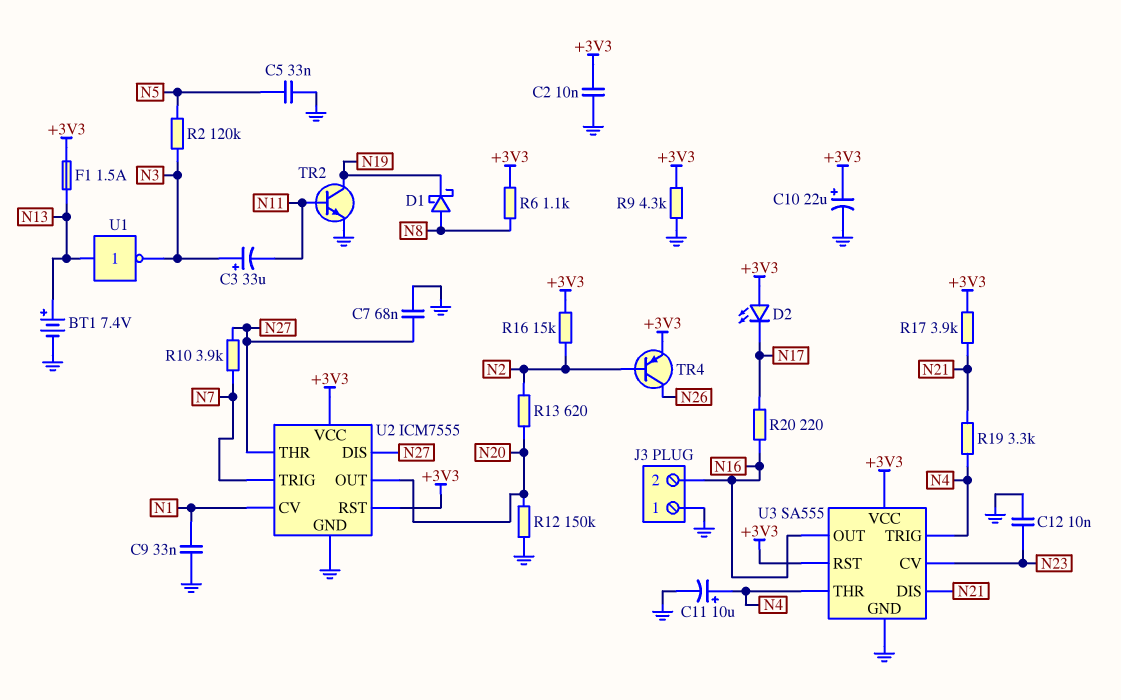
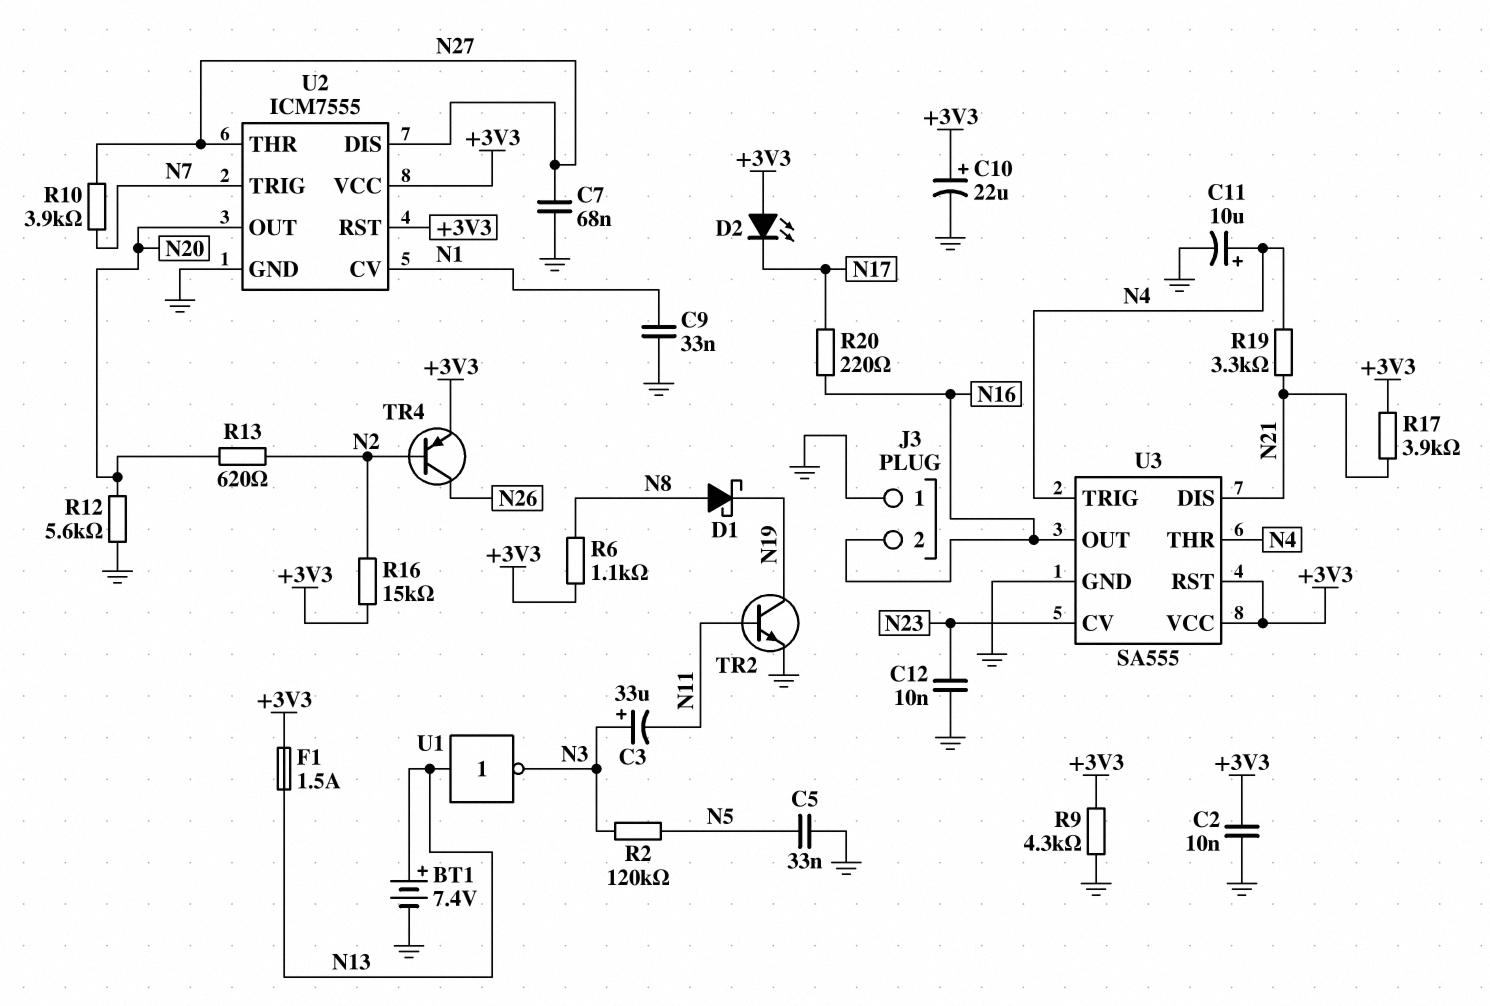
R12: 150k (GND, N20) -> 5.6k (GND, N20)

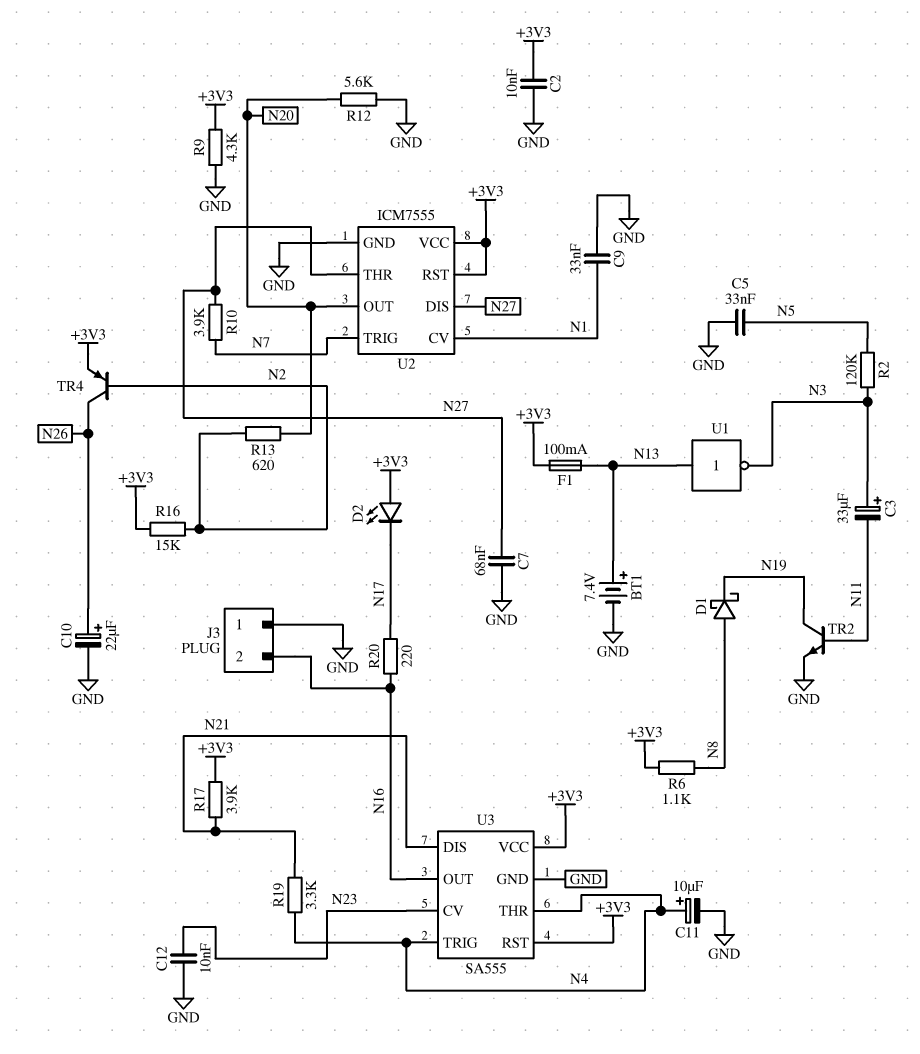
C10: 22uF (plus +3V3, minus GND) -> 22uF (plus N26, minus GND)
F1: 1.5A (+3V3, N13) -> 100mA (+3V3, N13)

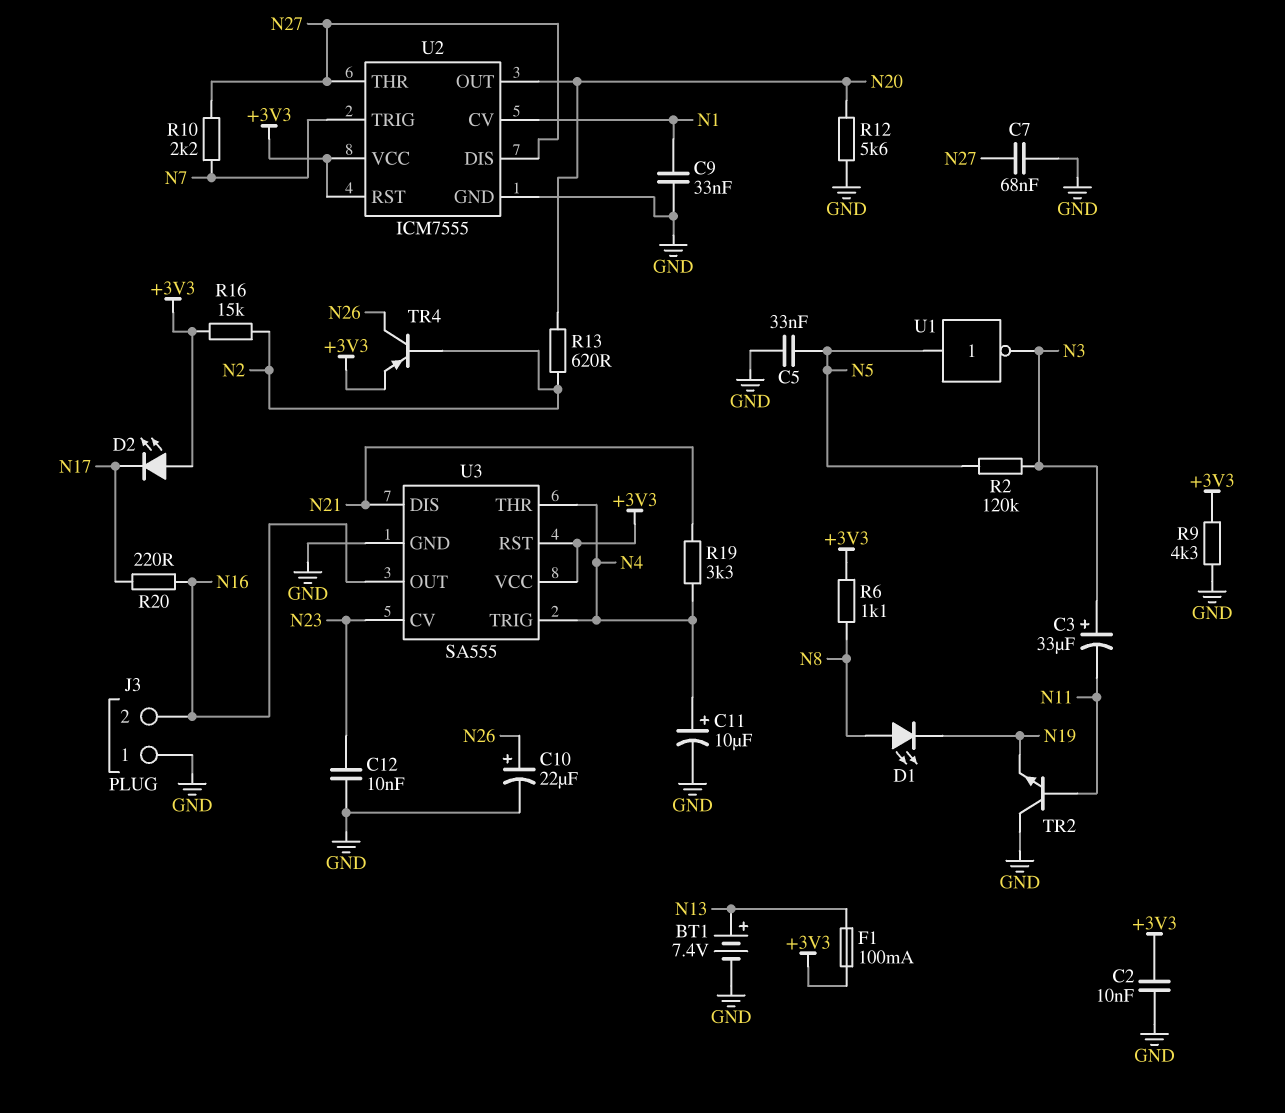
D1: schottky (A N8, K N19) -> LED (A N8, K N19)
R10: 3.9k (N7, N27) -> 2.2k (N7, N27)
R17: 3.9k (+3V3, N21) -> none
TR2: NPN (B N11, C N19, E GND) -> NPN (B N11, C GND, E N19)
U1: NOT (in N13, out N3) -> NOT (in N5, out N3)

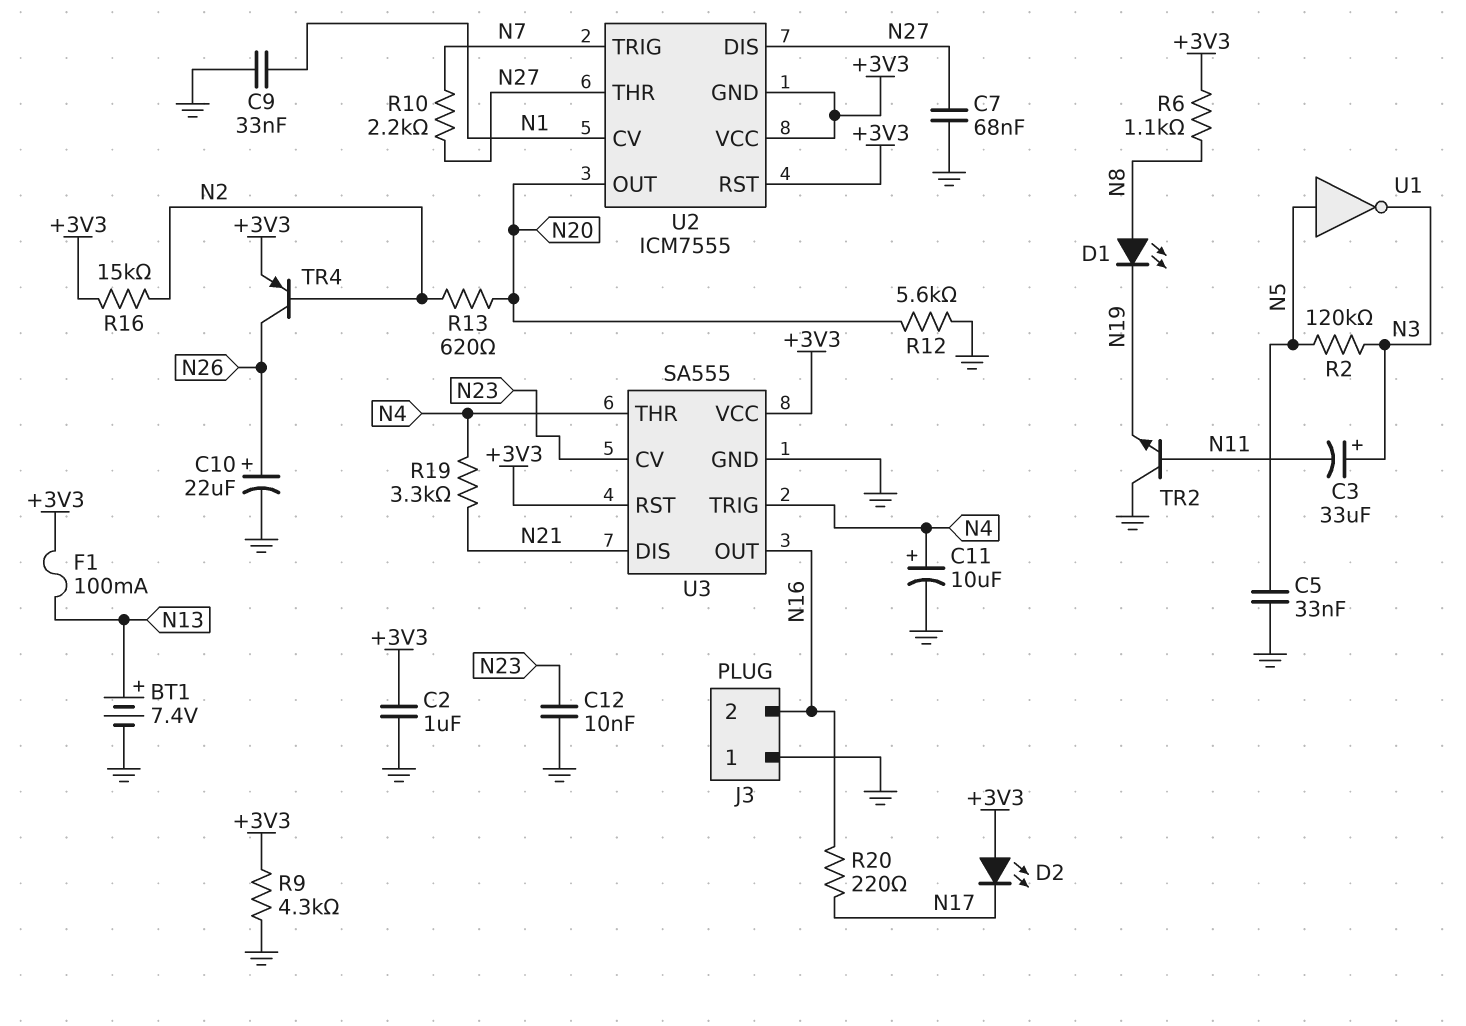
C2: 10nF (+3V3, GND) -> 1uF (+3V3, GND)
U2 pin GND: GND -> +3V3

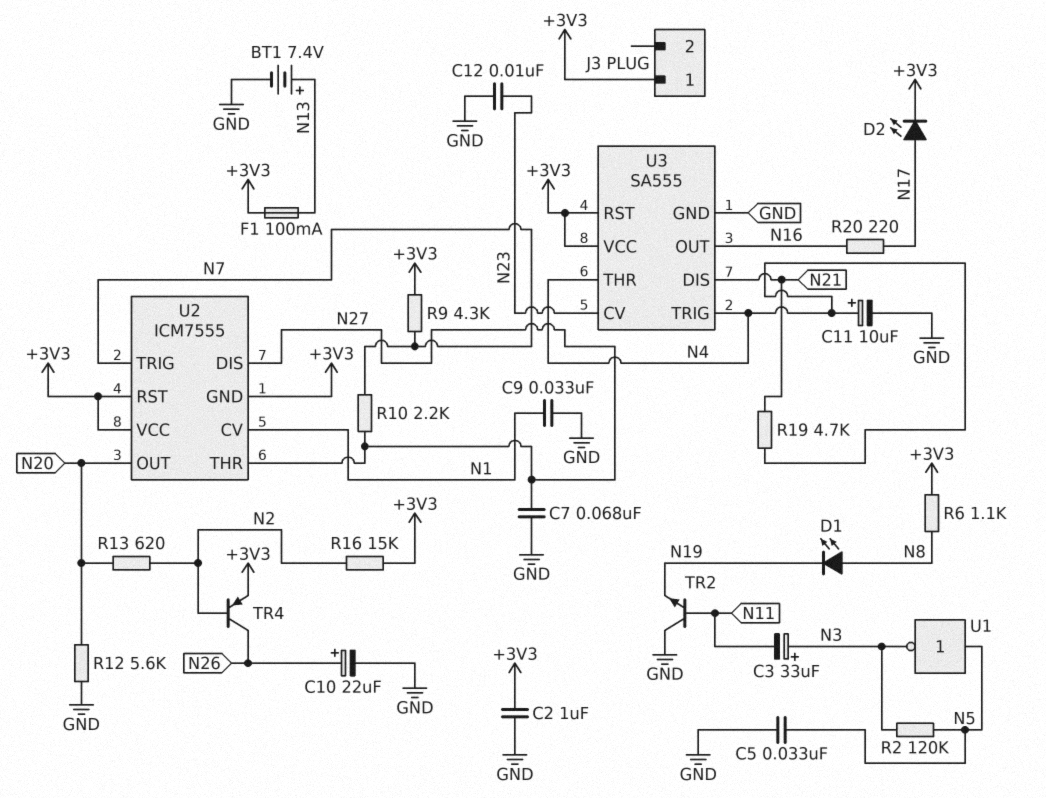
D2: LED (A +3V3, K N17) -> LED (A N17, K +3V3)
J3 pin 1: GND -> +3V3
J3 pin 2: N16 -> none
R9: 4.3k (+3V3, GND) -> 4.3k (+3V3, N7)
R19: 3.3k (N4, N21) -> 4.7k (N4, N21)

